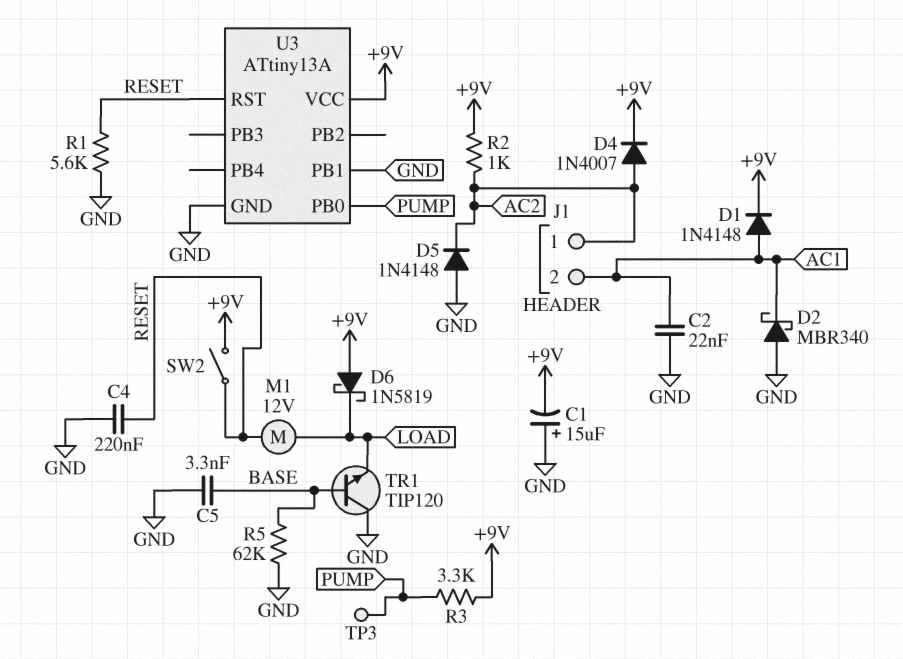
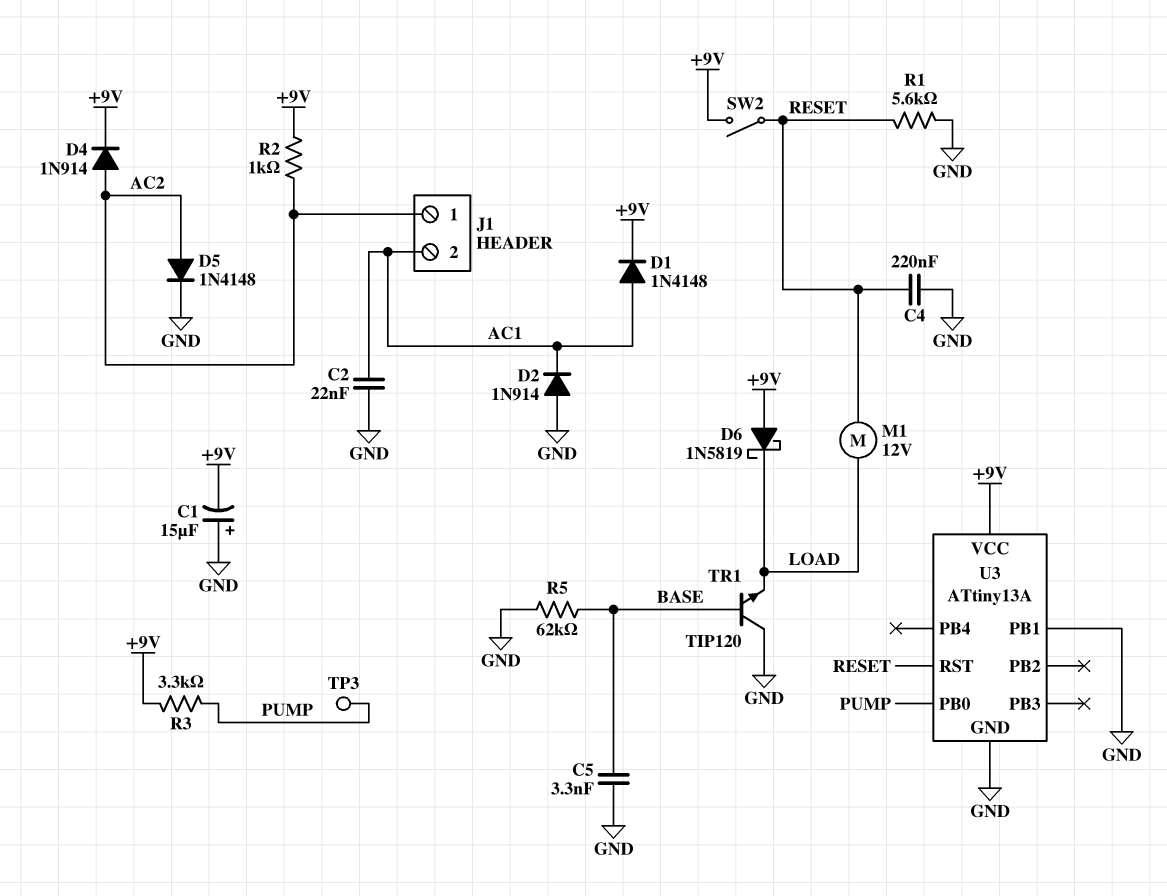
D2: schottky MBR340 (A GND, K AC1) -> diode 1N914 (A GND, K AC1)
D4: diode 1N4007 (A AC2, K +9V) -> diode 1N914 (A AC2, K +9V)
D5: diode 1N4148 (A GND, K AC2) -> diode 1N4148 (A AC2, K GND)

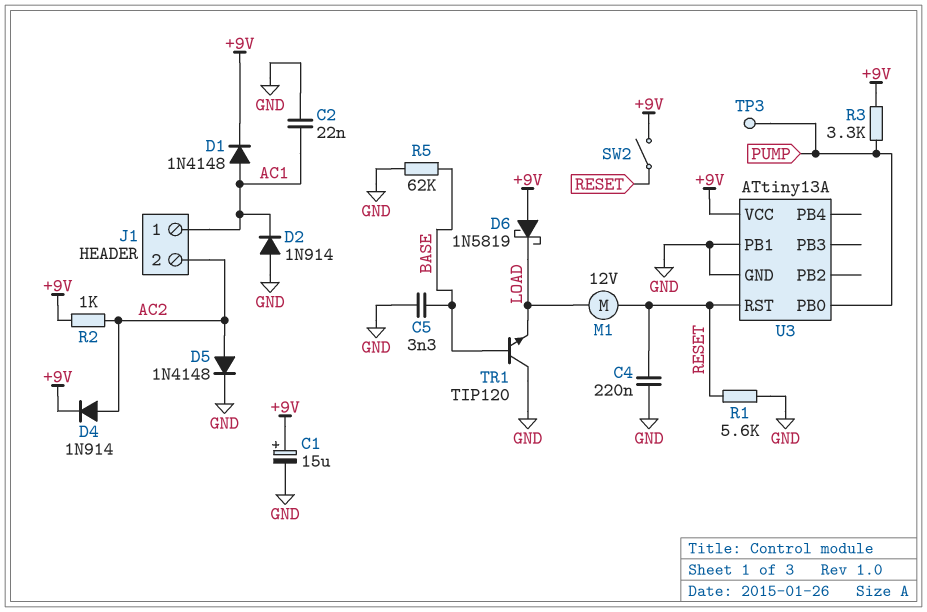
C1: 15uF (plus GND, minus +9V) -> 15uF (plus +9V, minus GND)
J1 pin 1: AC2 -> AC1
J1 pin 2: AC1 -> AC2

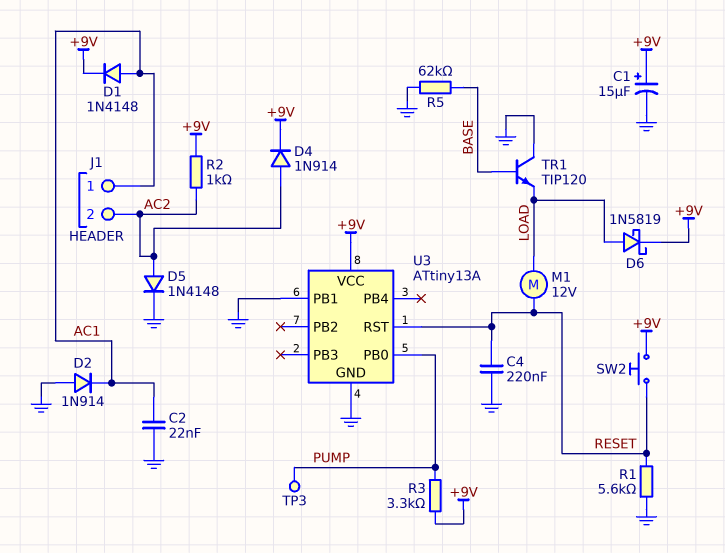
C5: 3.3nF (BASE, GND) -> none
D6: schottky 1N5819 (A +9V, K LOAD) -> schottky 1N5819 (A LOAD, K +9V)
SW2: switch (+9V, RESET) -> button (+9V, RESET)

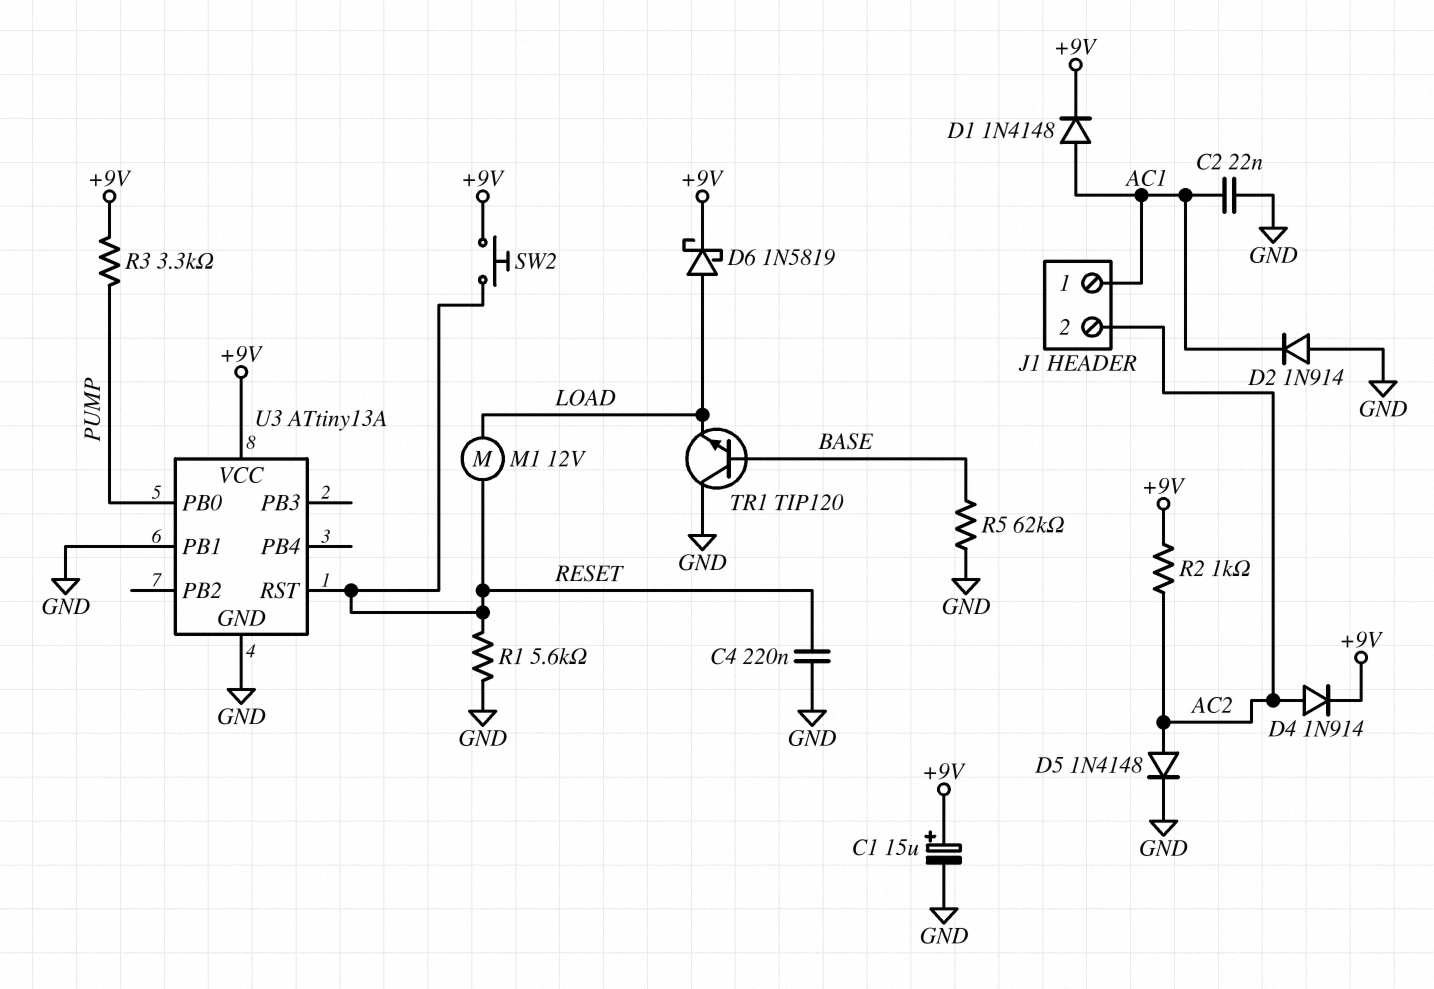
TP3: test point (PUMP) -> none

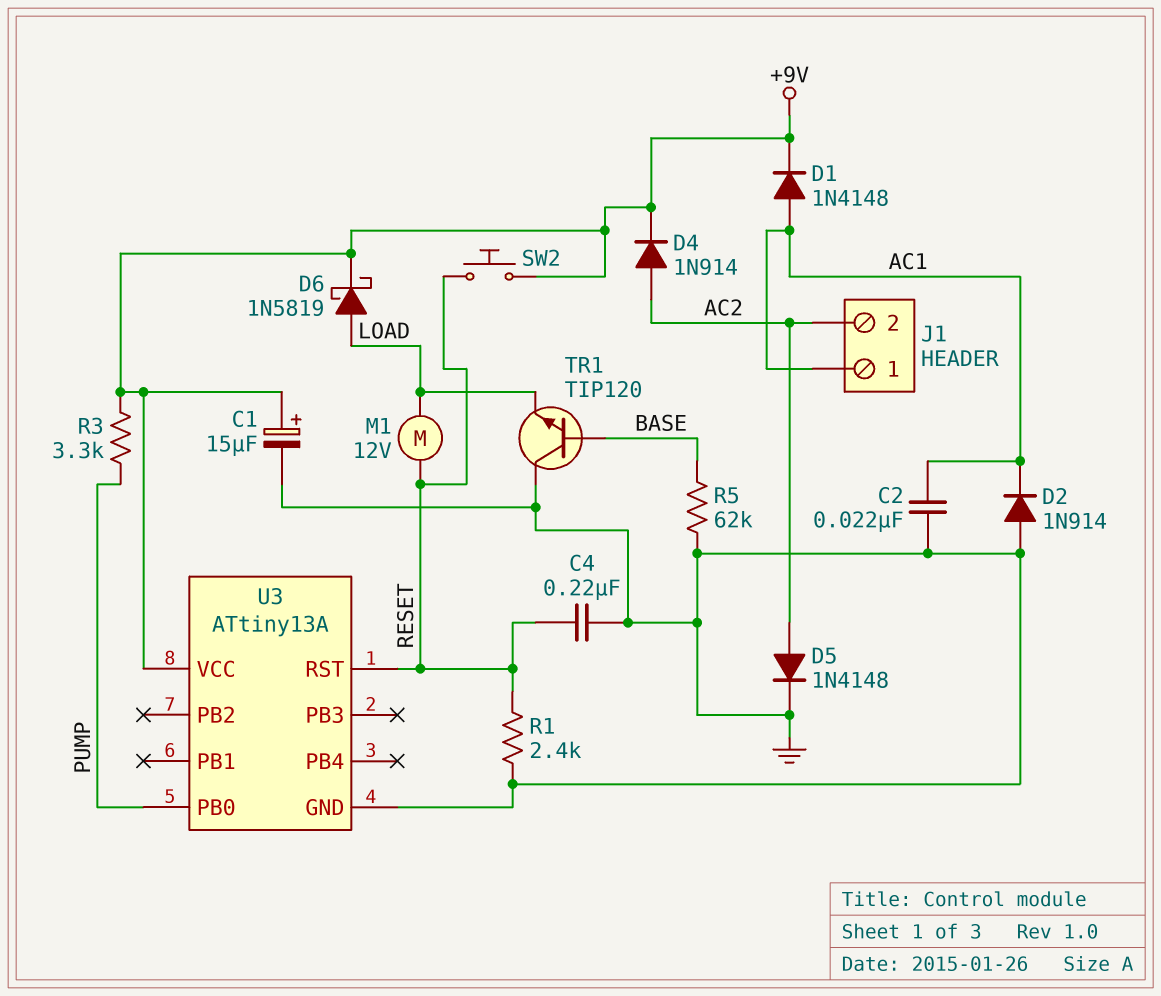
R1: 5.6k (GND, RESET) -> 2.4k (GND, RESET)
R2: 1k (+9V, AC2) -> none
U3 pin PB1: GND -> none

